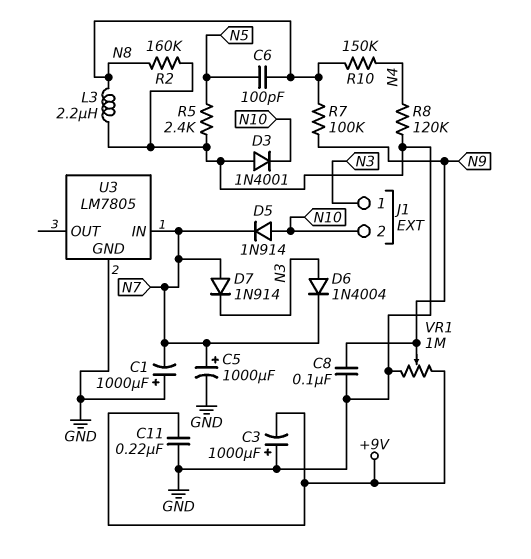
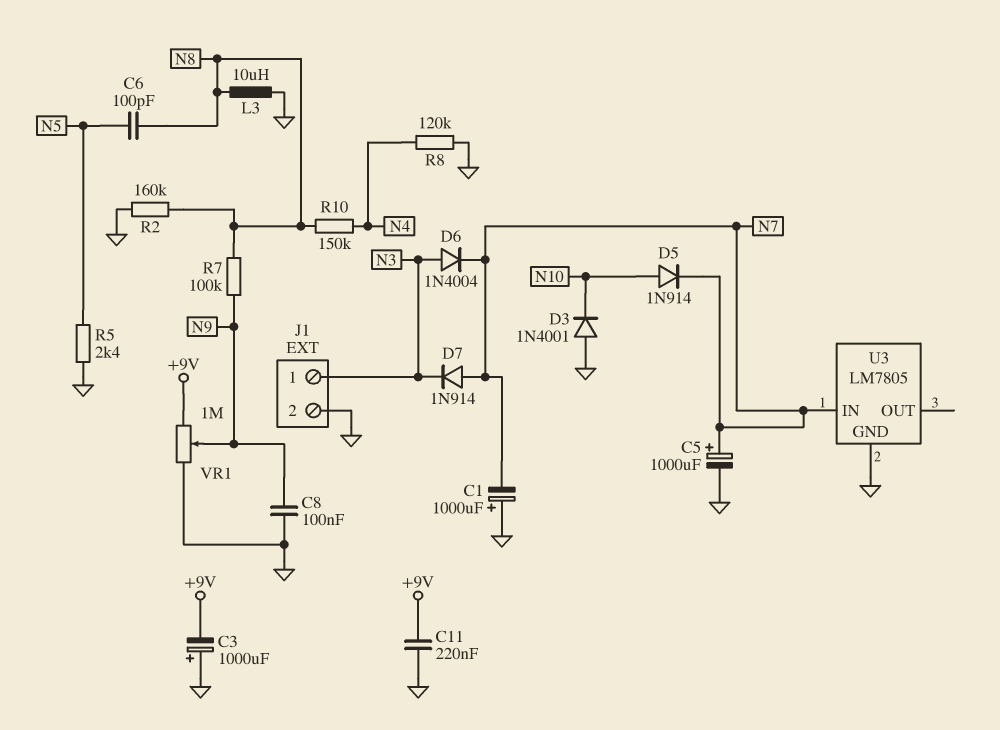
J1 pin 2: N10 -> GND
L3: 2.2uH (GND, N8) -> 10uH (GND, N8)

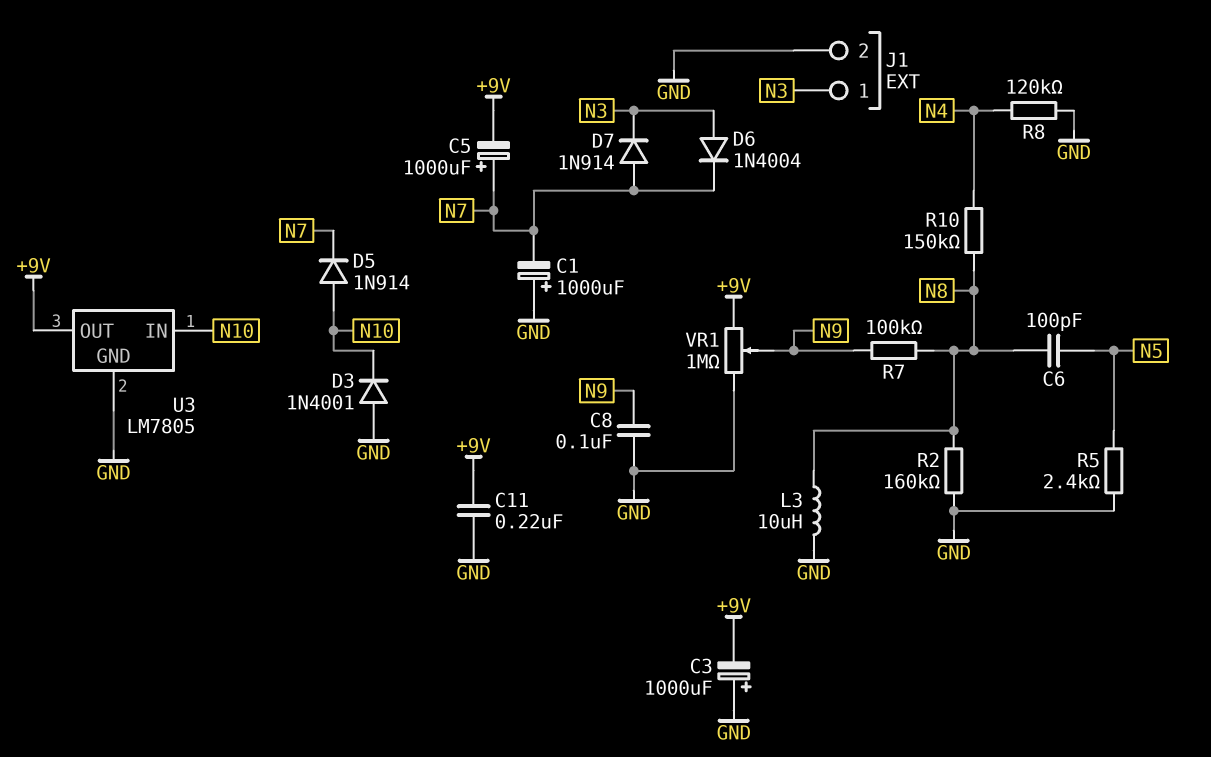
C5: 1000uF (plus N7, minus GND) -> 1000uF (plus N7, minus +9V)
U3 pin IN: N7 -> N10
U3 pin OUT: none -> +9V

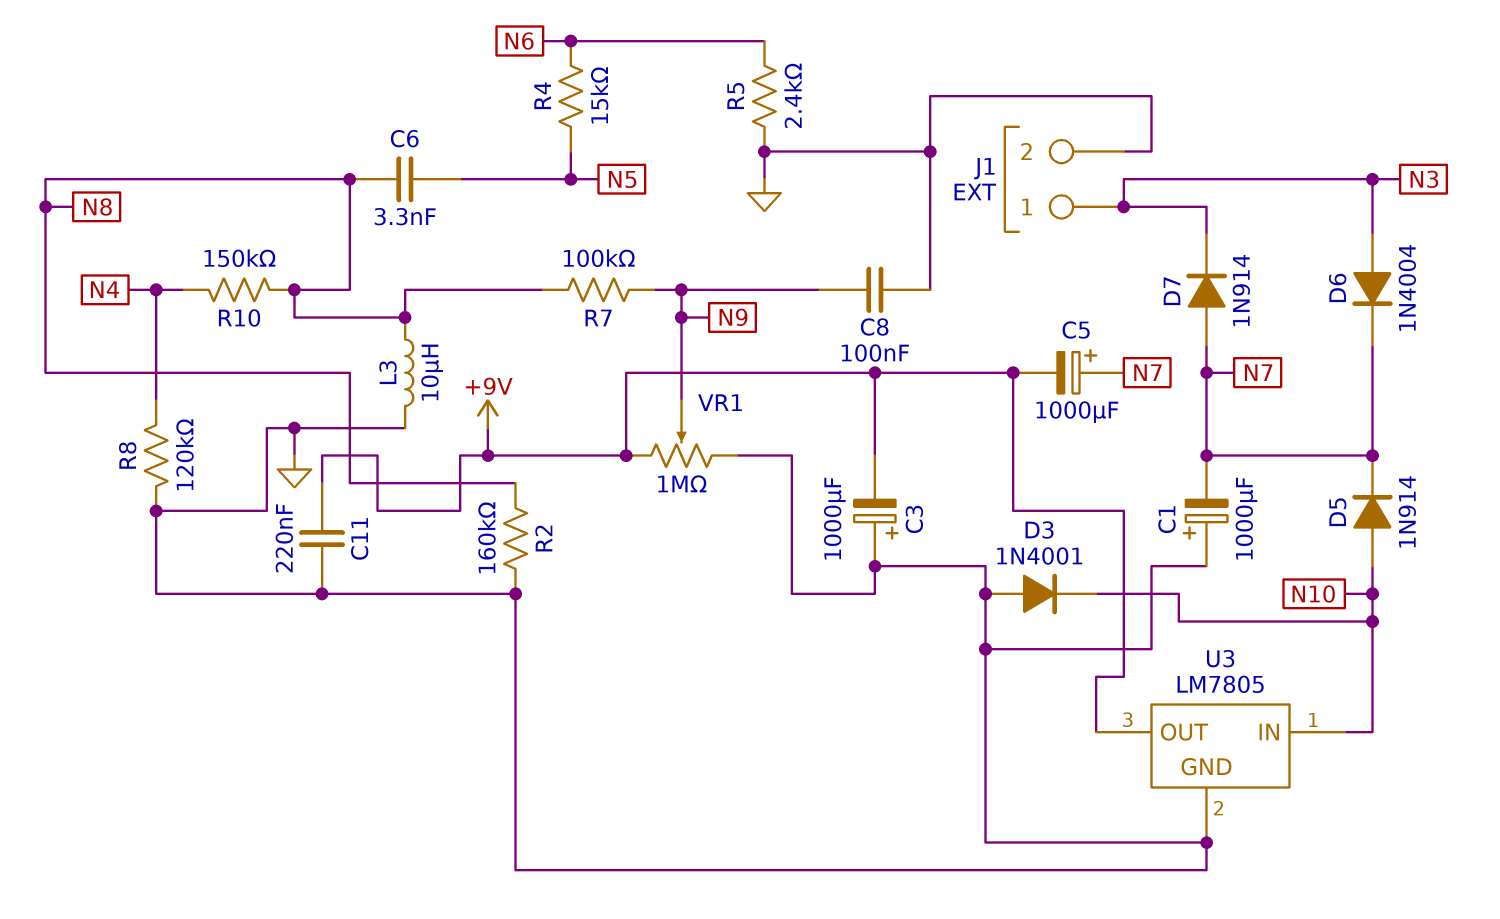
C6: 100pF (N5, N8) -> 3.3nF (N5, N8)
R4: none -> 15k (N5, N6)
R5: 2.4k (GND, N5) -> 2.4k (GND, N6)

